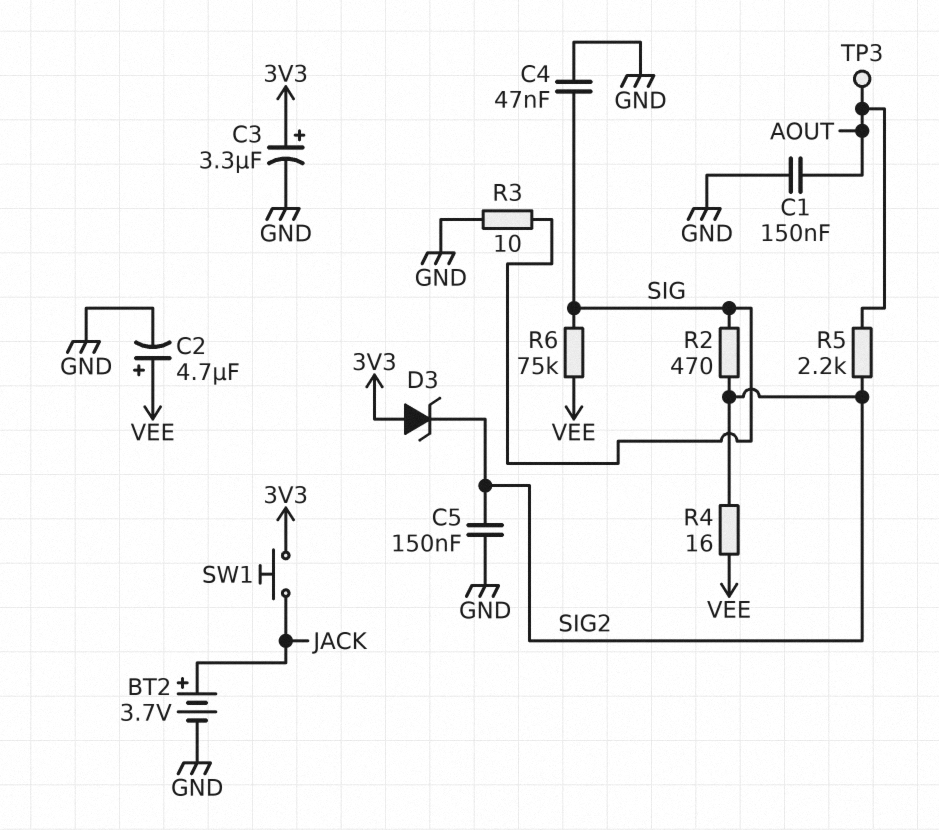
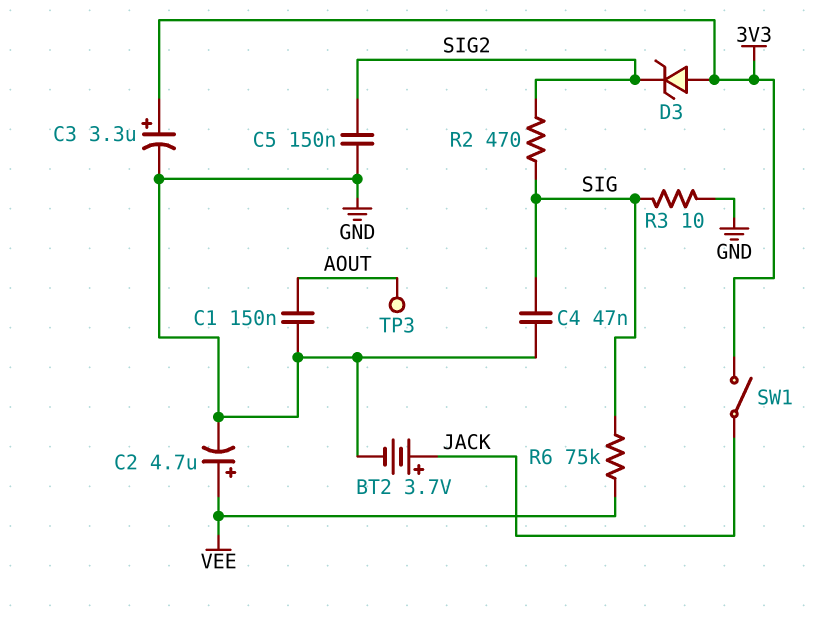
R4: 16 (SIG2, VEE) -> none
R5: 2.2k (AOUT, SIG2) -> none
SW1: button (3V3, JACK) -> switch (3V3, JACK)

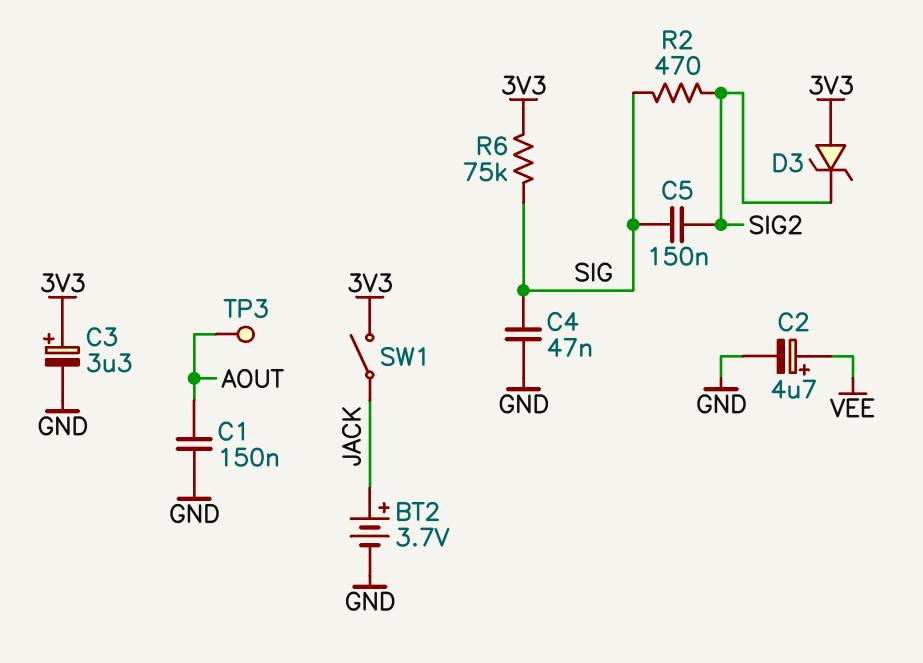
C5: 150nF (GND, SIG2) -> 150nF (SIG, SIG2)
R3: 10 (GND, SIG) -> none
R6: 75k (SIG, VEE) -> 75k (3V3, SIG)

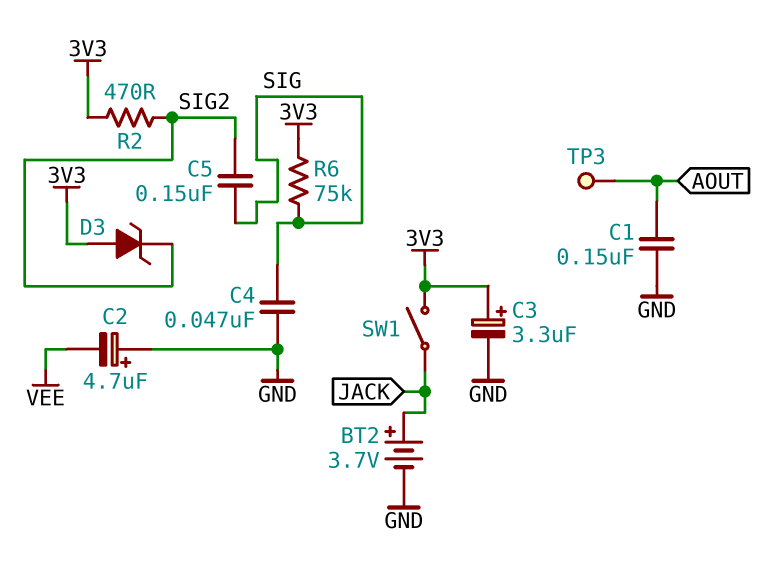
C2: 4.7uF (plus VEE, minus GND) -> 4.7uF (plus GND, minus VEE)
R2: 470 (SIG, SIG2) -> 470 (3V3, SIG2)

